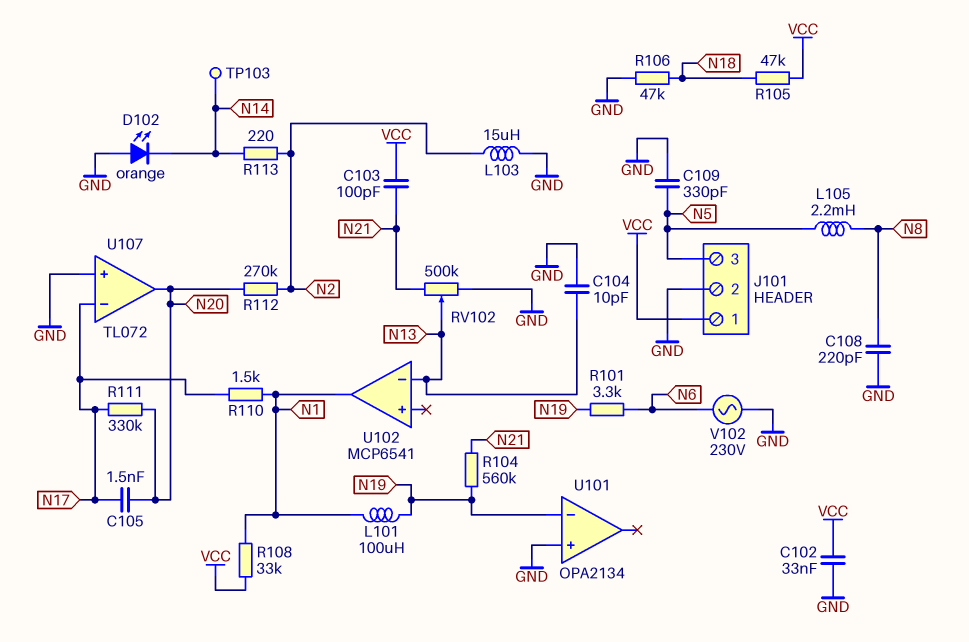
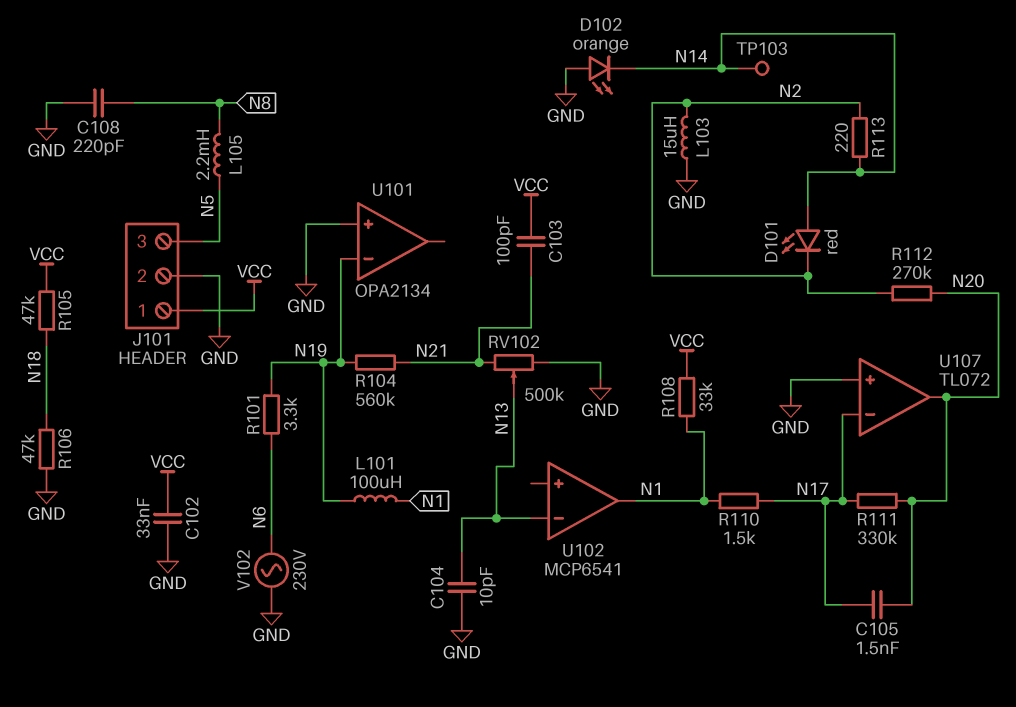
C109: 330pF (GND, N5) -> none
D101: none -> LED red (A N14, K N2)

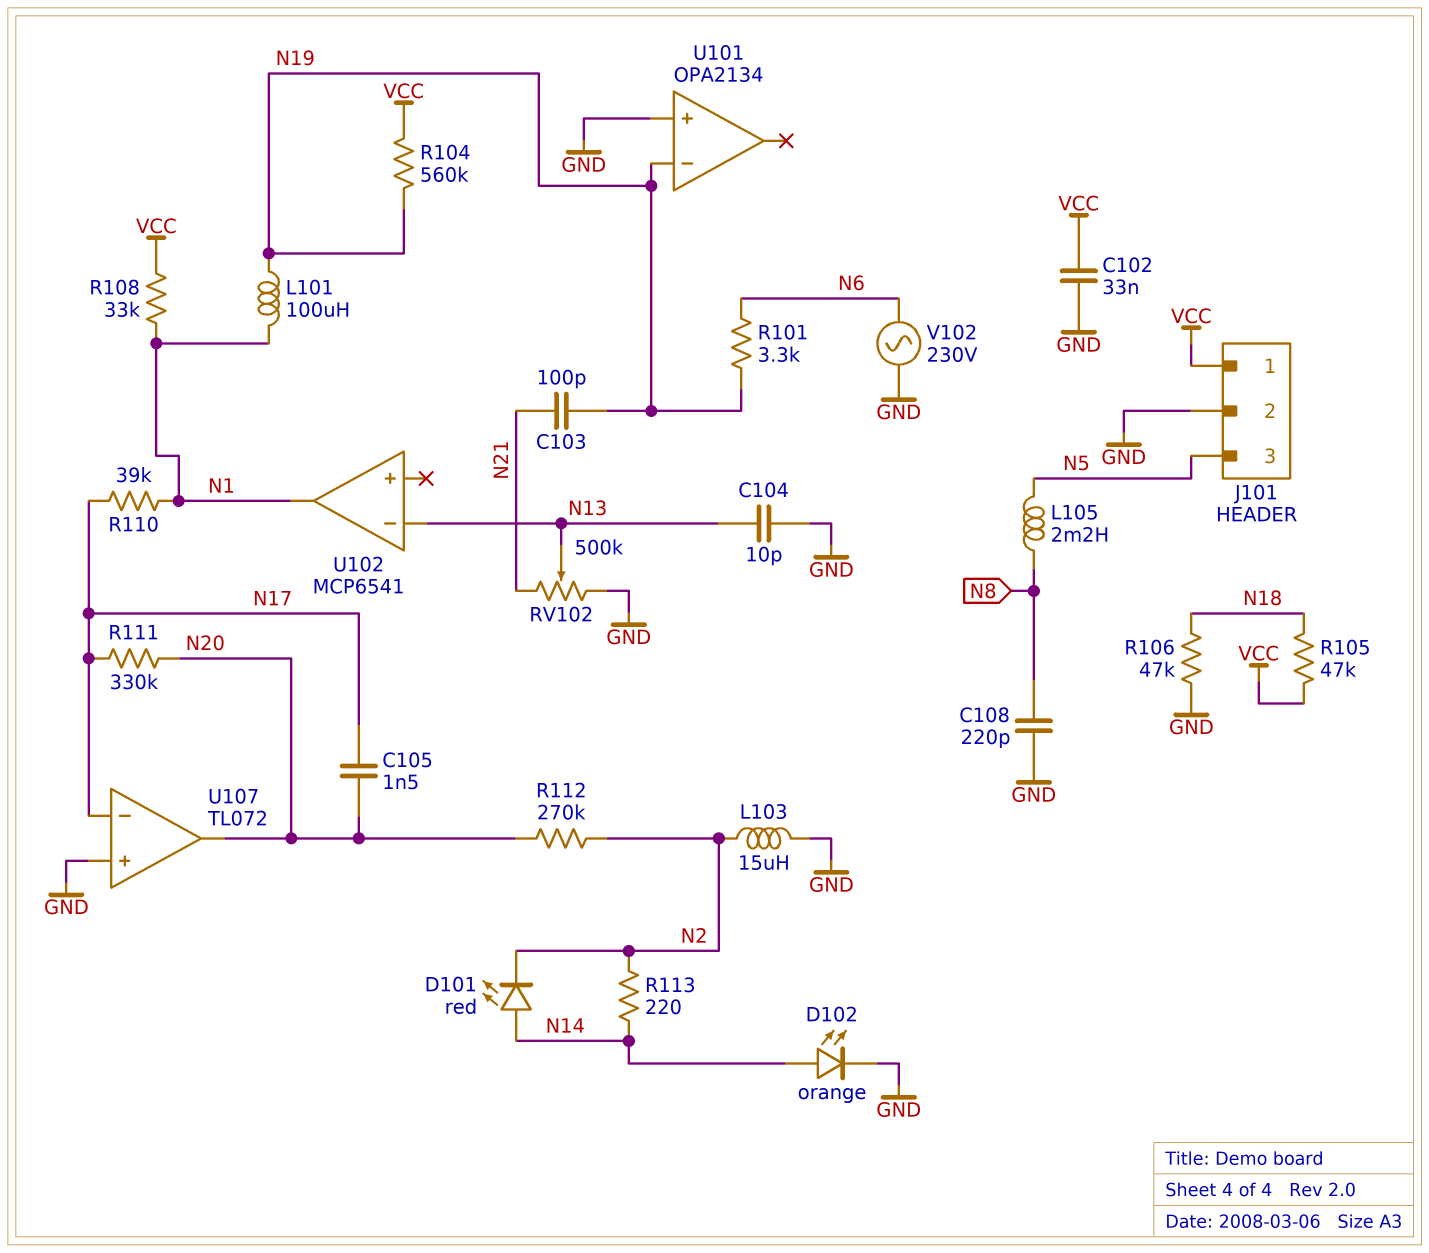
C103: 100pF (N21, VCC) -> 100pF (N19, N21)
D102: LED orange (A GND, K N14) -> LED orange (A N14, K GND)
R104: 560k (N19, N21) -> 560k (N19, VCC)
R110: 1.5k (N1, N17) -> 39k (N1, N17)
TP103: test point (N14) -> none

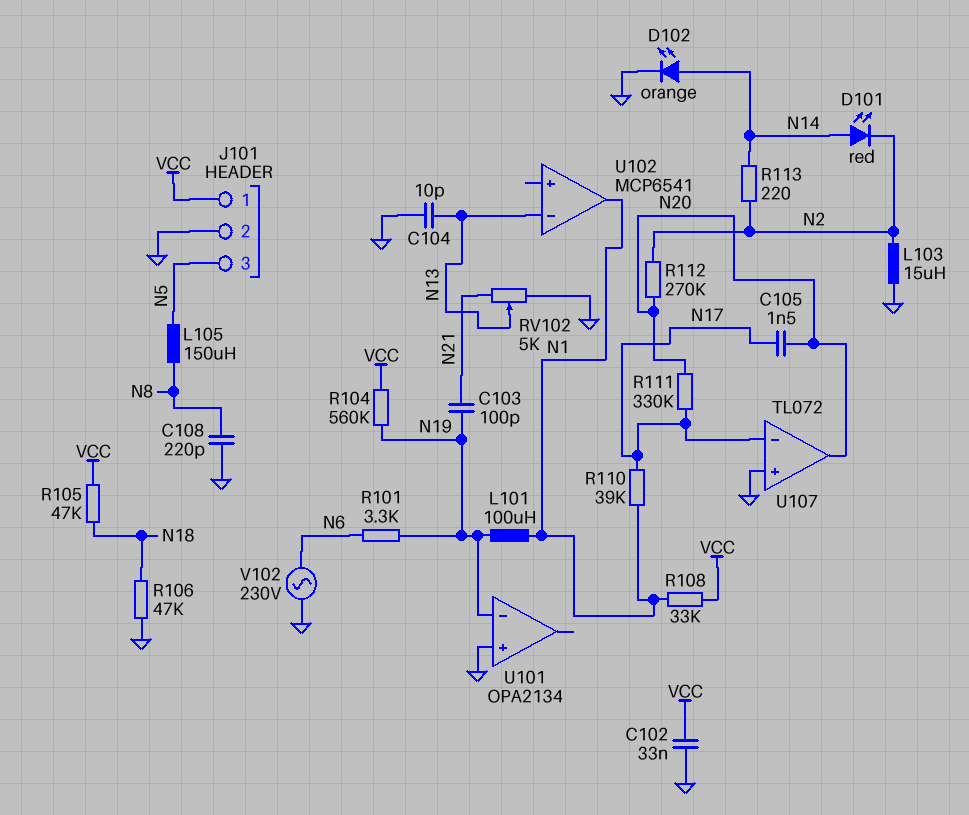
L105: 2.2mH (N5, N8) -> 150uH (N5, N8)
RV102: 500k (GND, N21, wiper N13) -> 5k (GND, N21, wiper N13)

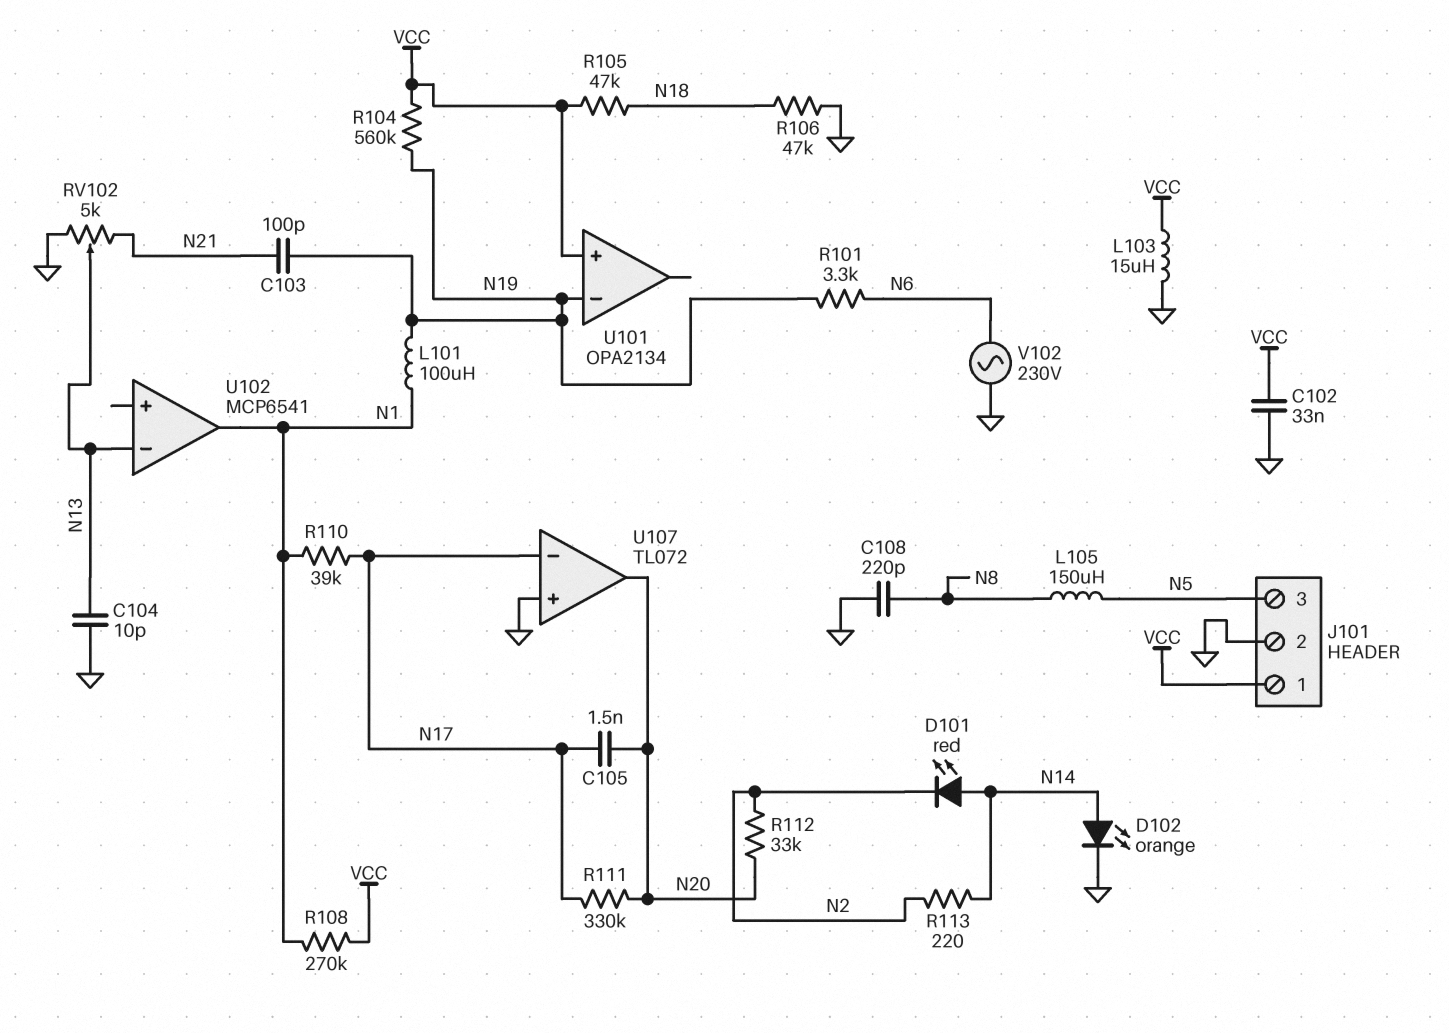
L103: 15uH (GND, N2) -> 15uH (GND, VCC)
R108: 33k (N1, VCC) -> 270k (N1, VCC)
R112: 270k (N2, N20) -> 33k (N2, N20)
U101 pin in+: GND -> VCC

